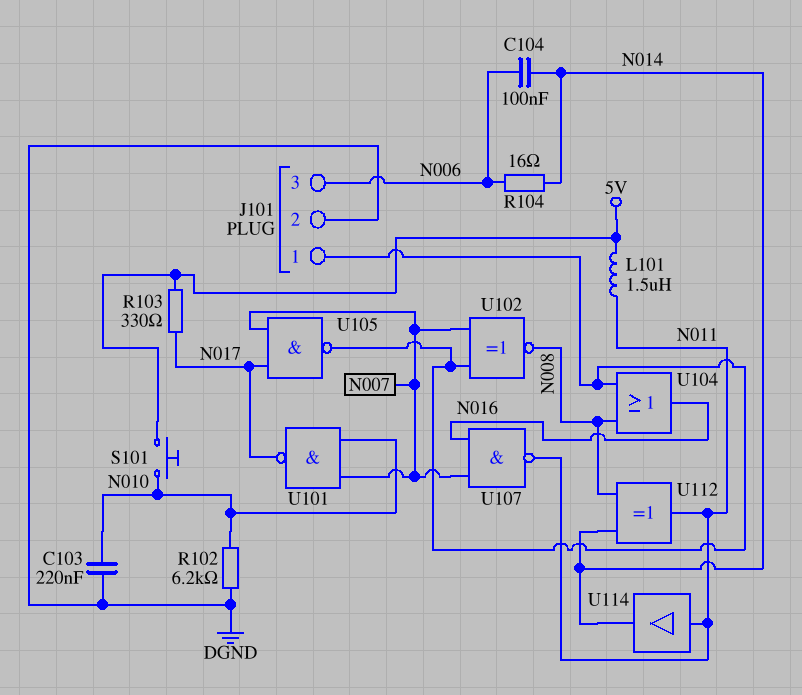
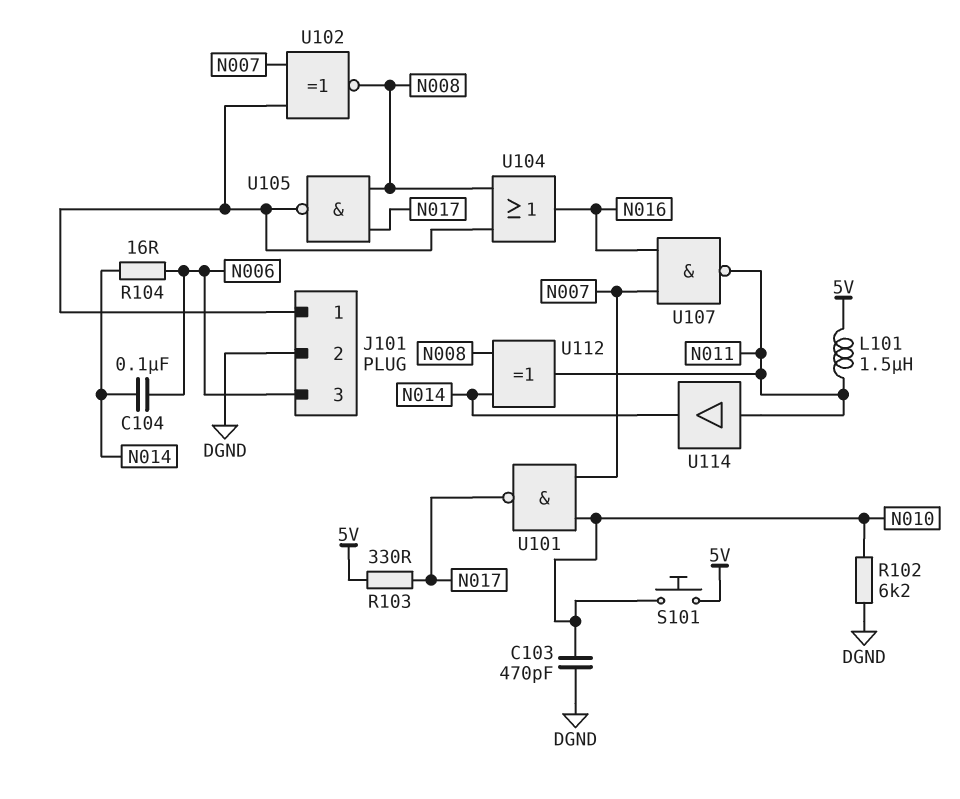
C103: 220nF (DGND, N010) -> 470pF (DGND, N010)
U105: NAND (in N007, in N017, out J101/1) -> NAND (in N008, in N017, out J101/1)

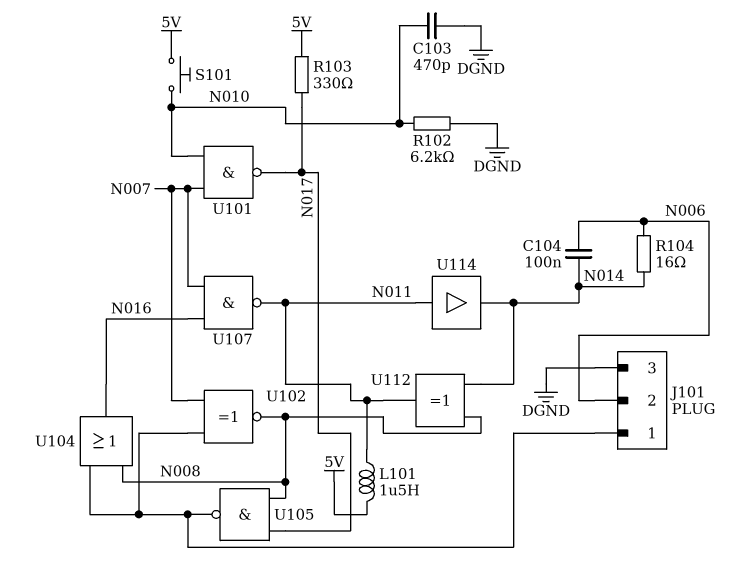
J101 pin 2: DGND -> N006
J101 pin 3: N006 -> DGND

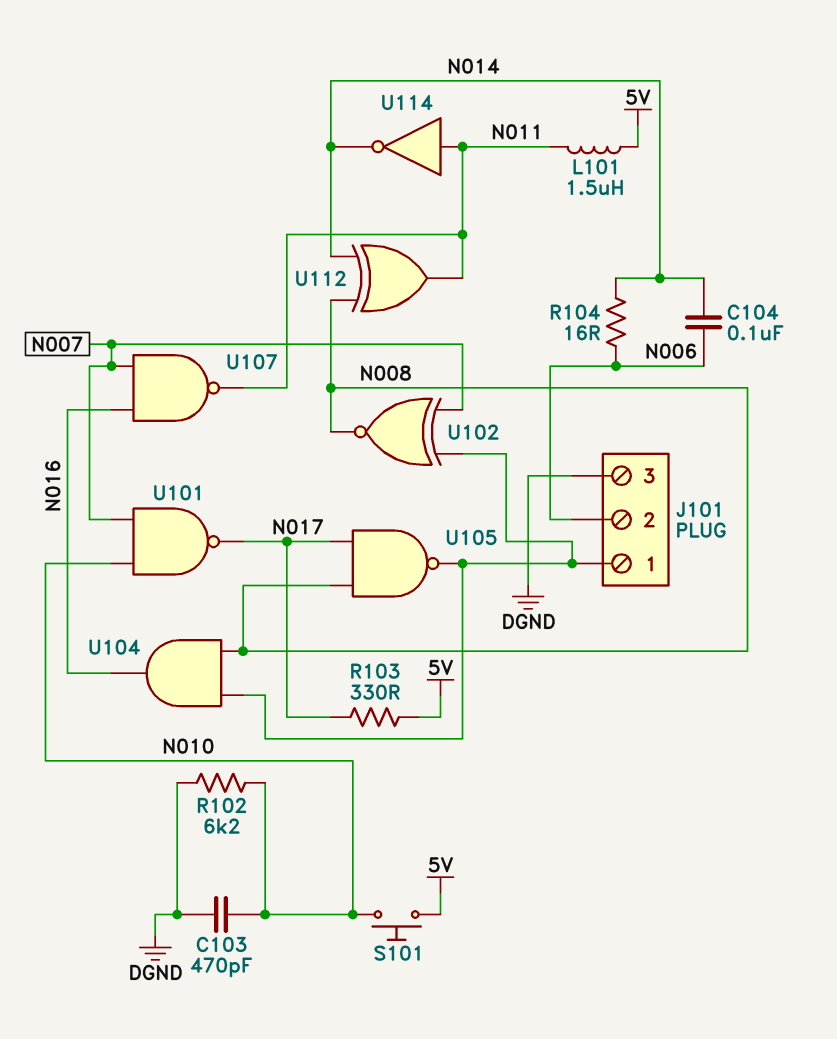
U104: OR (in J101/1, in N008, out N016) -> AND (in J101/1, in N008, out N016)
U114: buffer (in N011, out N014) -> NOT (in N011, out N014)

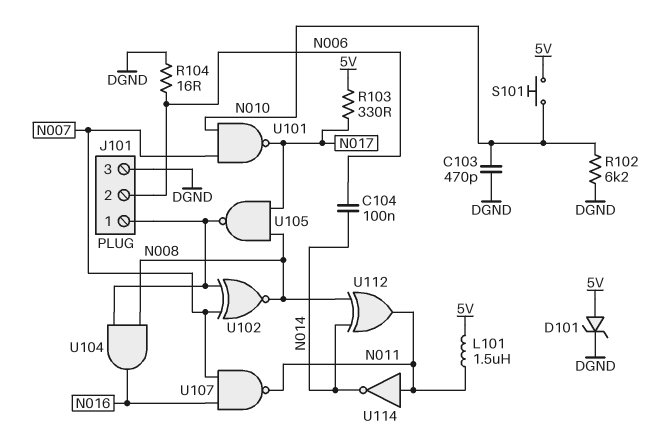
D101: none -> zener (A 5V, K DGND)
R104: 16 (N006, N014) -> 16 (DGND, N006)

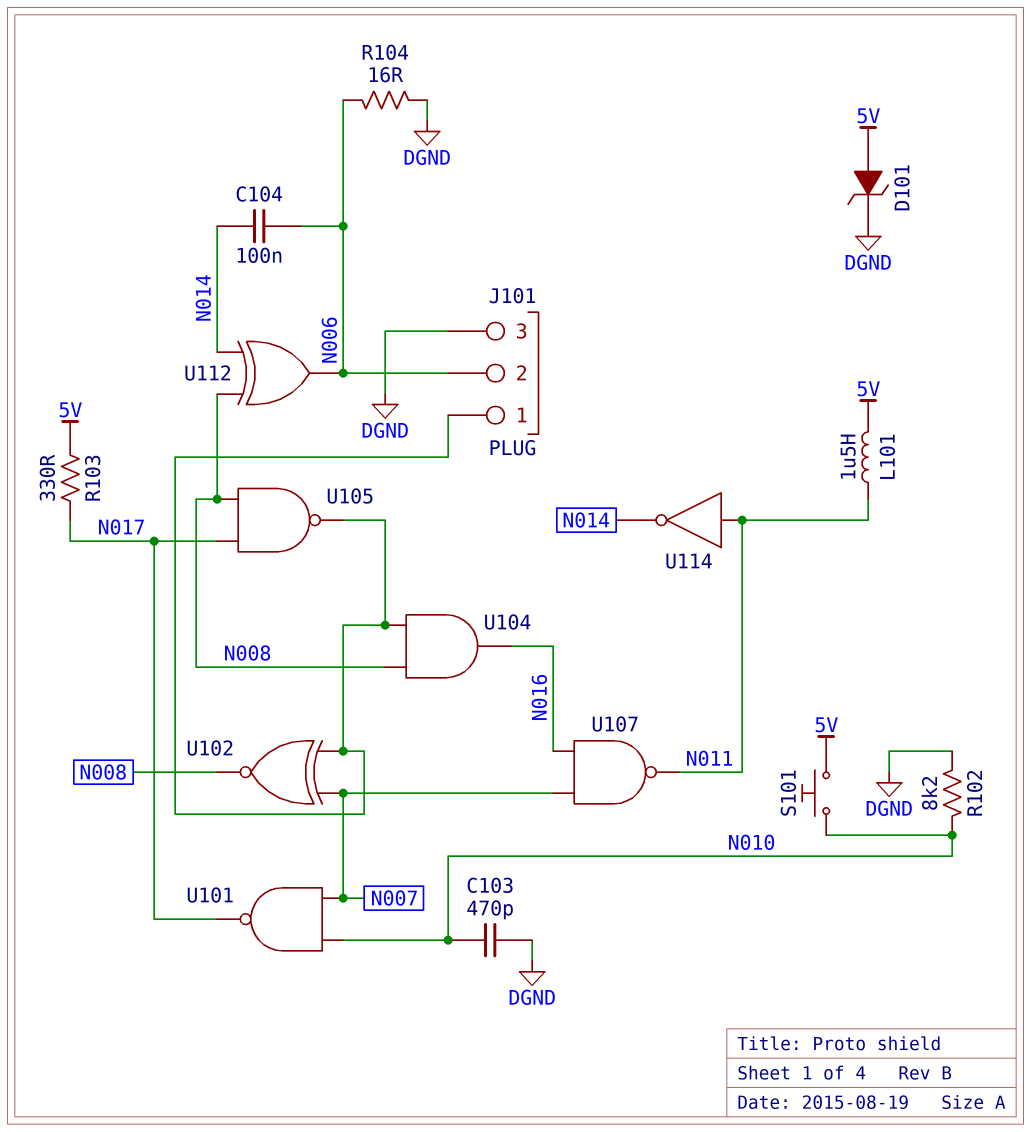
R102: 6.2k (DGND, N010) -> 8.2k (DGND, N010)
U112: XOR (in N008, in N014, out N011) -> XOR (in N008, in N014, out N006)

